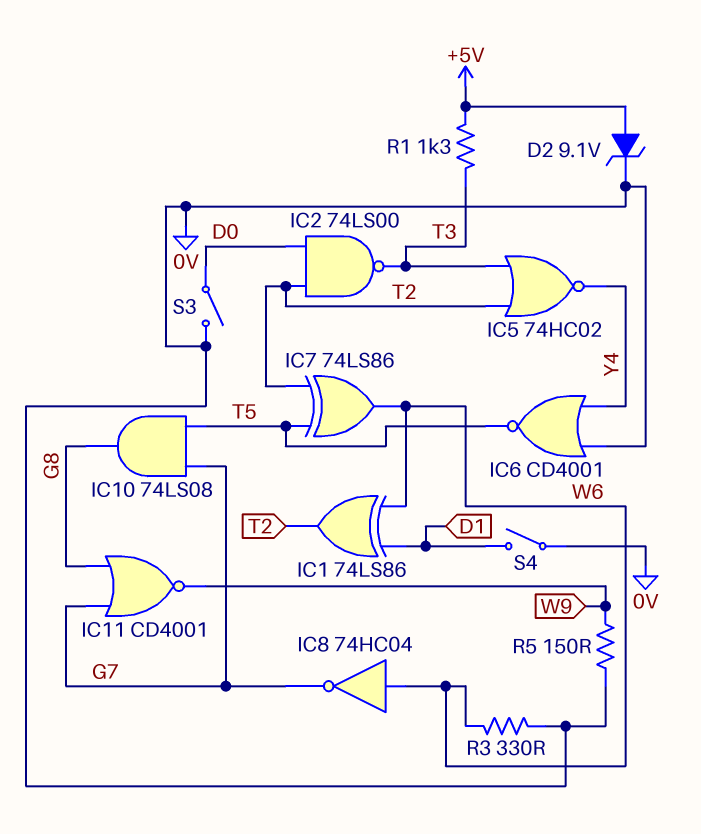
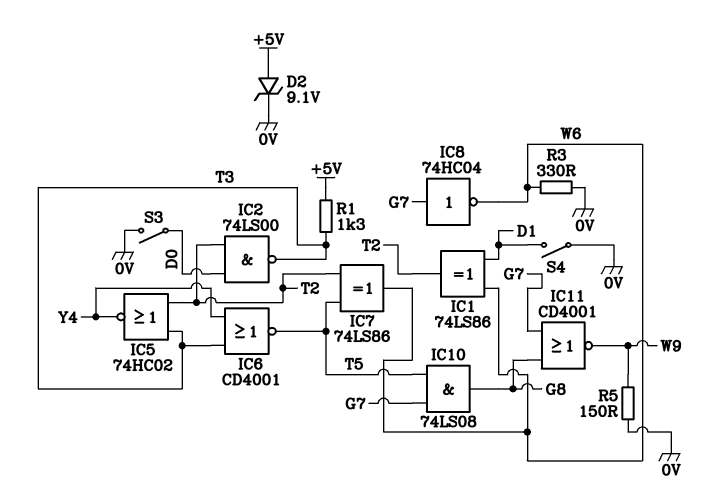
IC6: NOR CD4001 (in 0V, in Y4, out T5) -> NOR CD4001 (in T3, in Y4, out T5)
IC8: NOT 74HC04 (in W6, out G7) -> NOT 74HC04 (in G7, out W6)

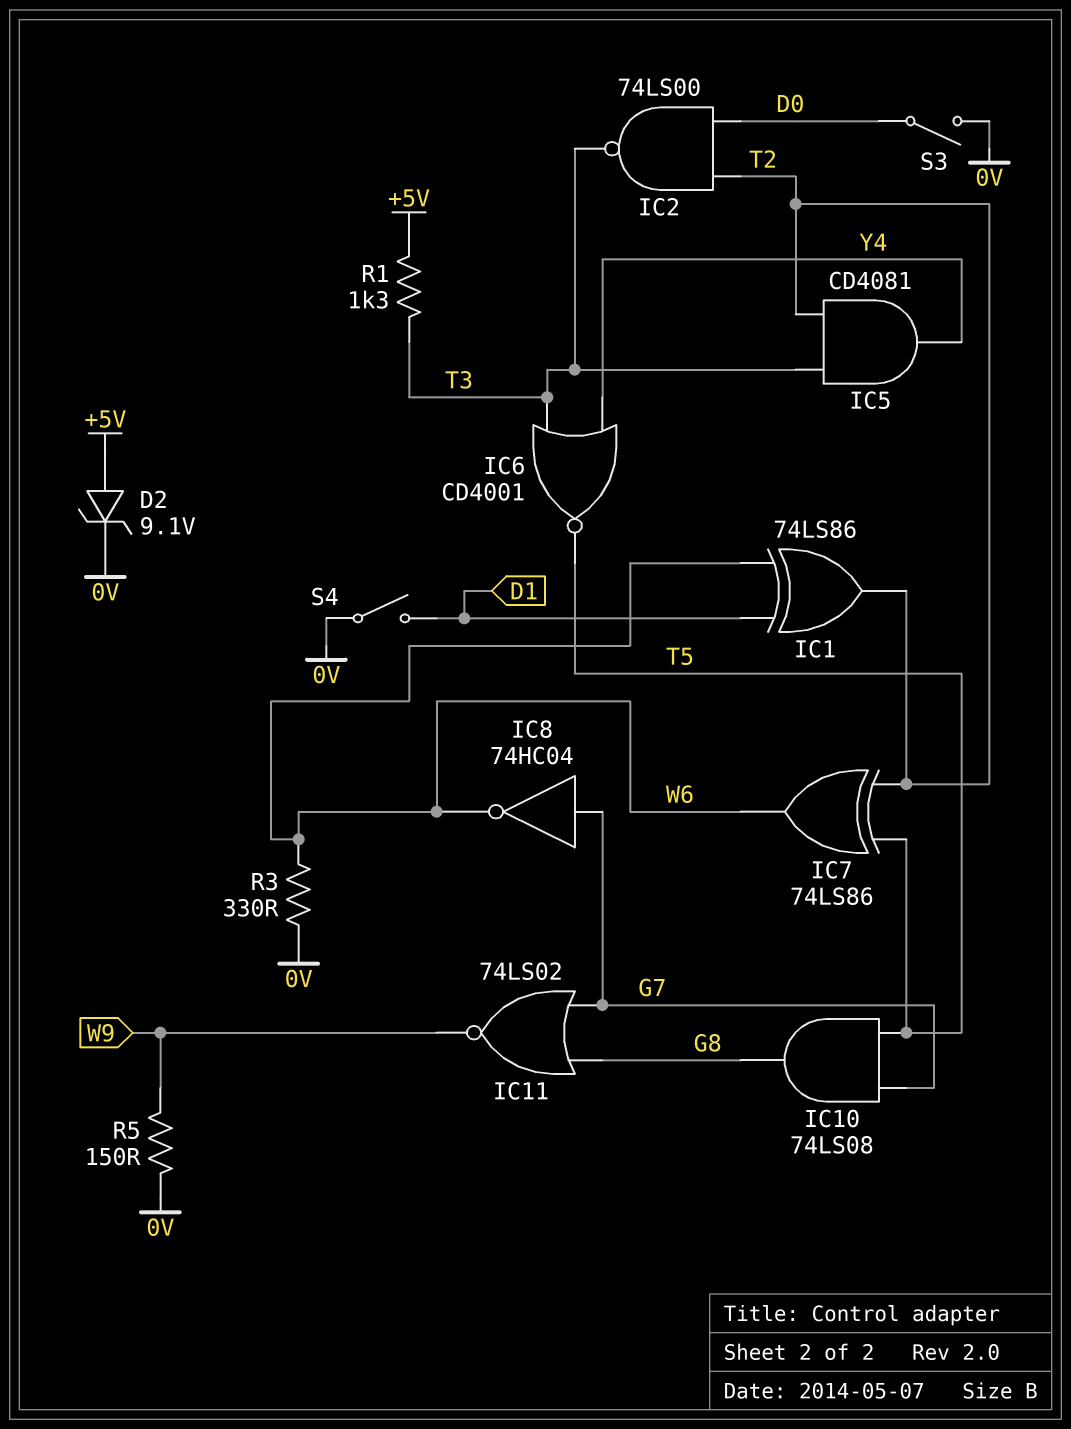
IC5: NOR 74HC02 (in T2, in T3, out Y4) -> AND CD4081 (in T2, in T3, out Y4)
IC11: NOR CD4001 (in G7, in G8, out W9) -> NOR 74LS02 (in G7, in G8, out W9)

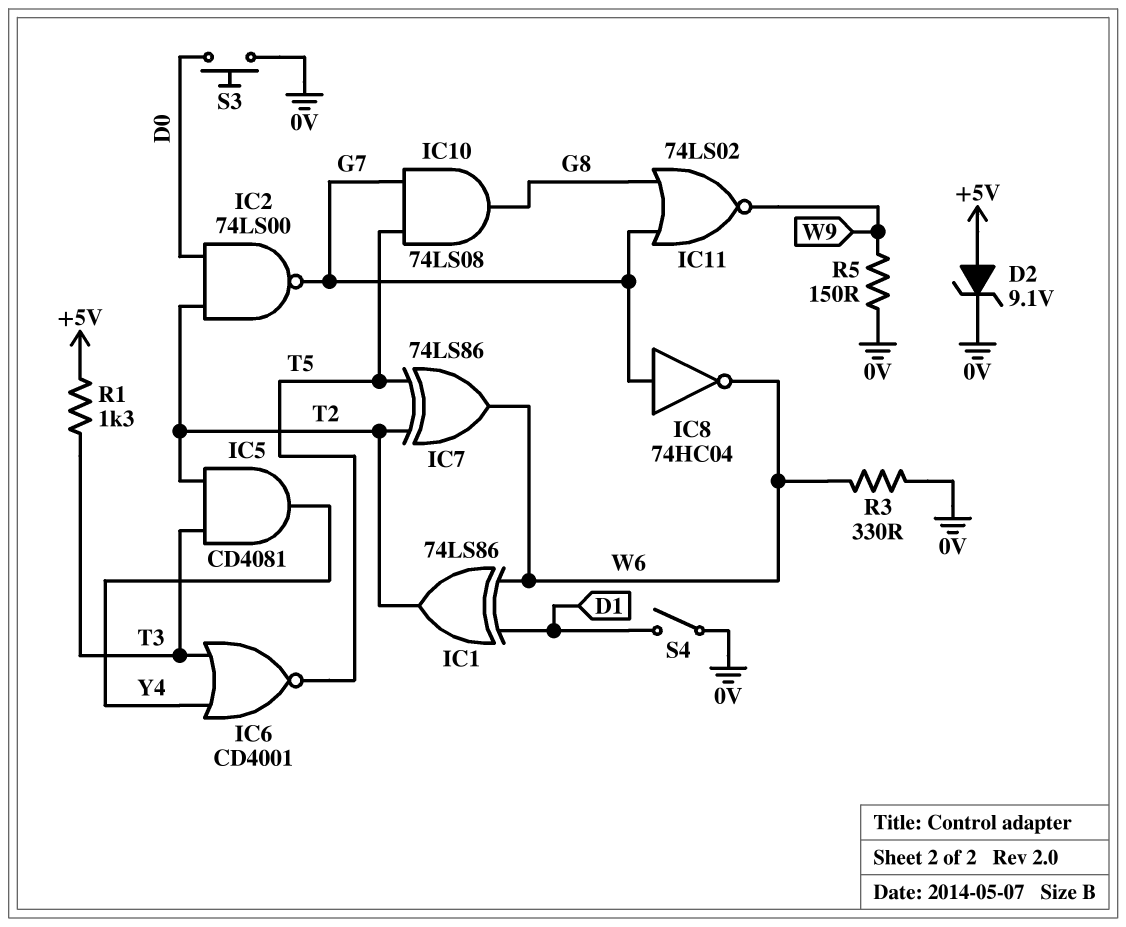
IC2: NAND 74LS00 (in D0, in T2, out T3) -> NAND 74LS00 (in D0, in T2, out G7)
S3: switch (0V, D0) -> button (0V, D0)

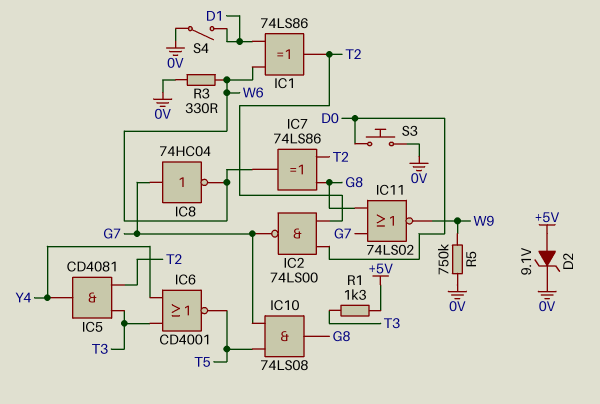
IC7: XOR 74LS86 (in T2, in T5, out W6) -> XOR 74LS86 (in G8, in T2, out W6)
R5: 150 (0V, W9) -> 750k (0V, W9)

